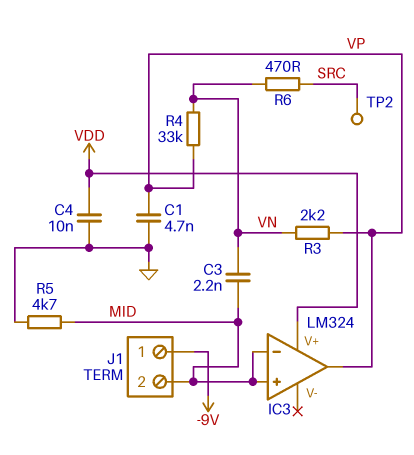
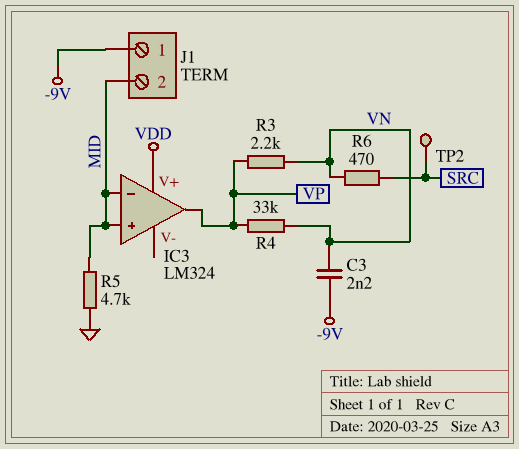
C1: 4.7nF (GND, VP) -> none
C3: 2.2nF (MID, VN) -> 2.2nF (-9V, VN)
C4: 10nF (GND, VDD) -> none

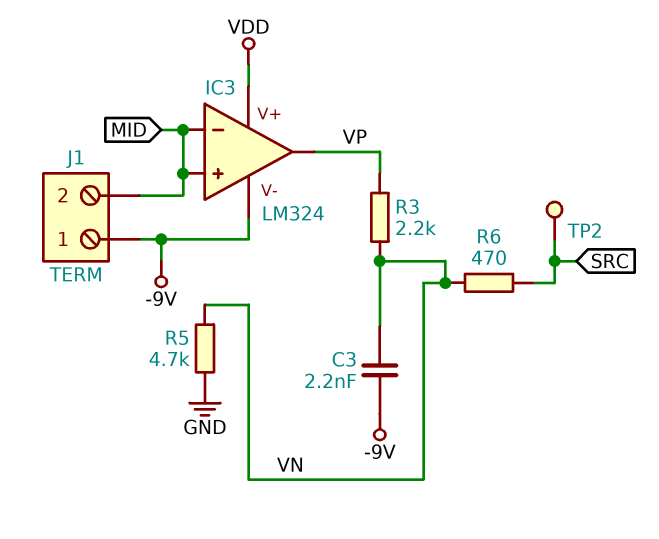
IC3 pin V-: none -> -9V
R4: 33k (VN, VP) -> none
R5: 4.7k (GND, MID) -> 4.7k (GND, VN)

